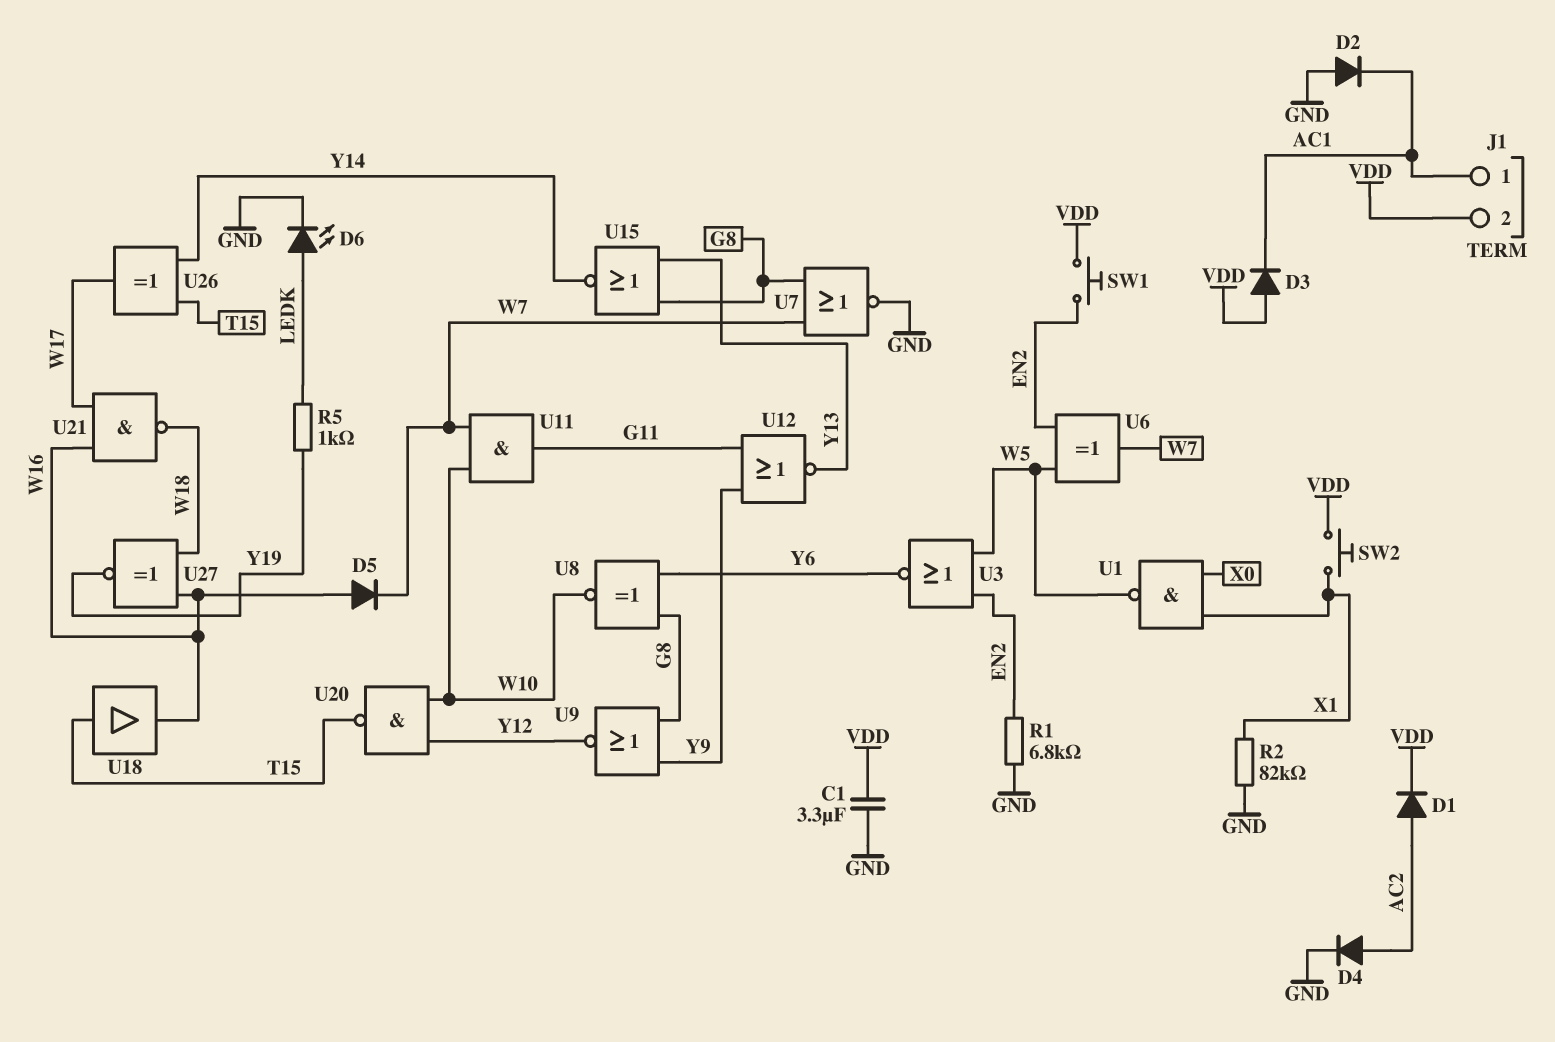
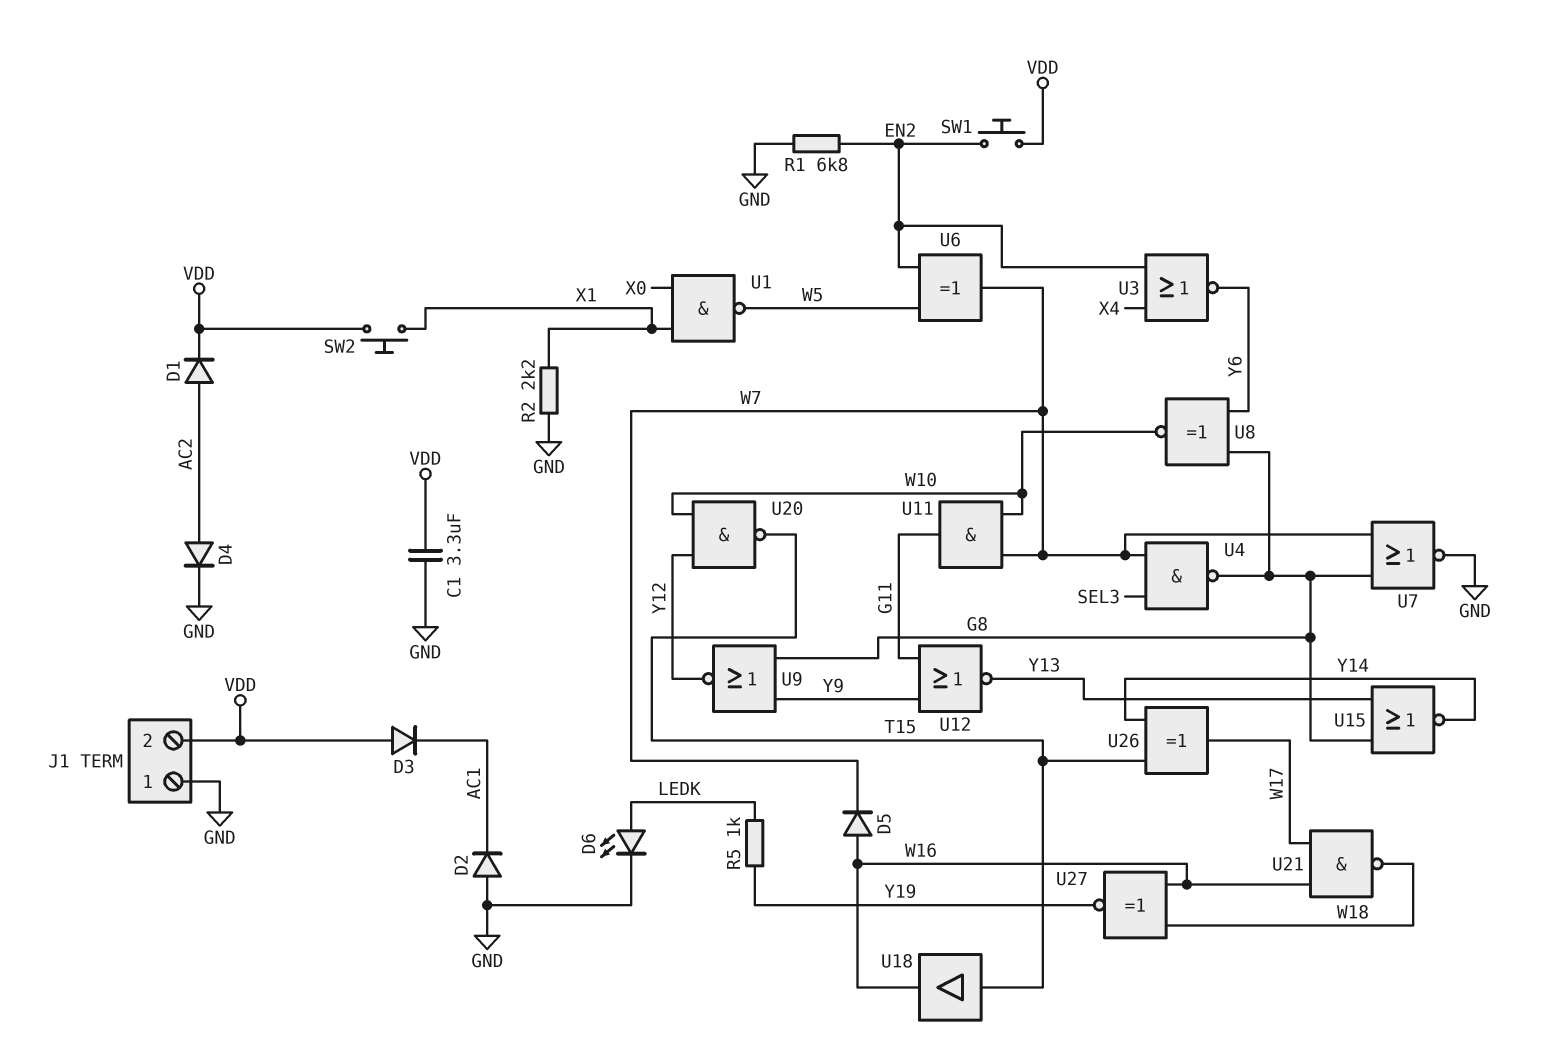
J1 pin 1: AC1 -> GND
R2: 82k (GND, X1) -> 2.2k (GND, X1)
U3: NOR (in EN2, in W5, out Y6) -> NOR (in EN2, in X4, out Y6)
U4: none -> NAND (in SEL3, in W7, out G8)

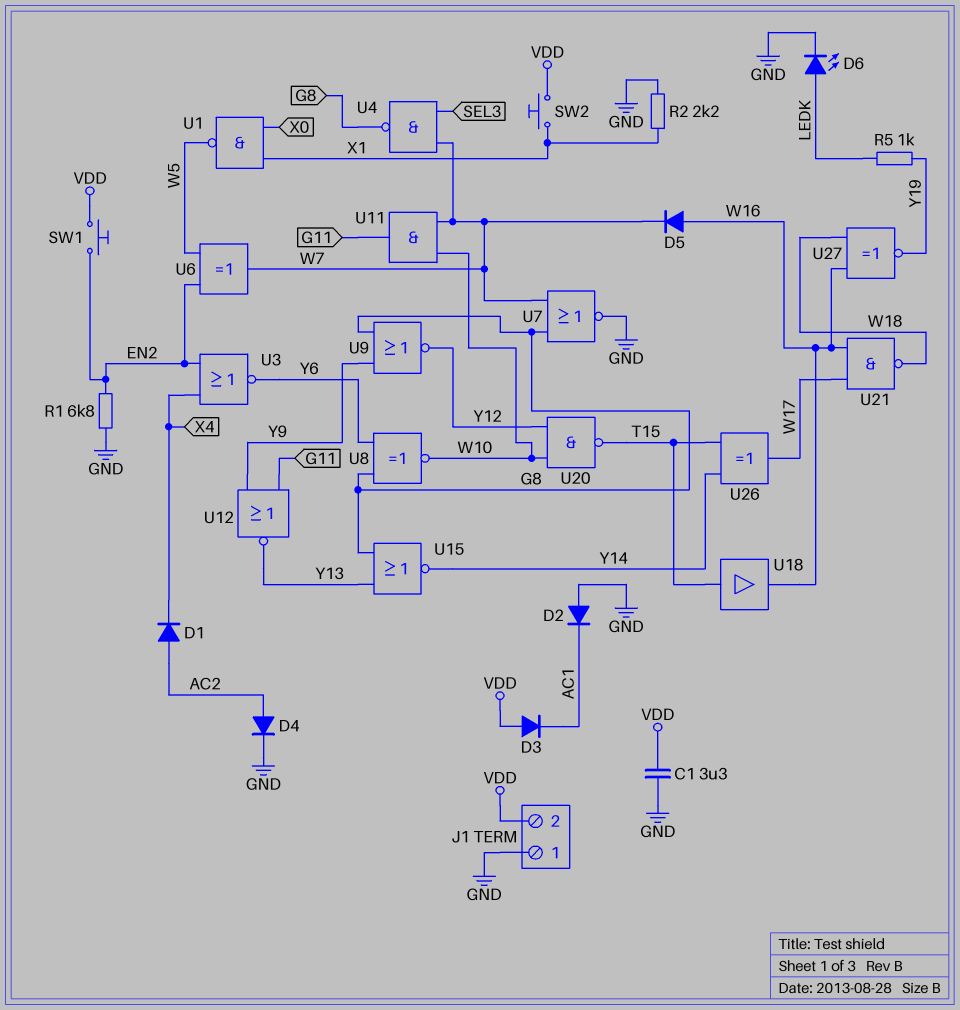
D1: diode (A AC2, K VDD) -> diode (A AC2, K X4)

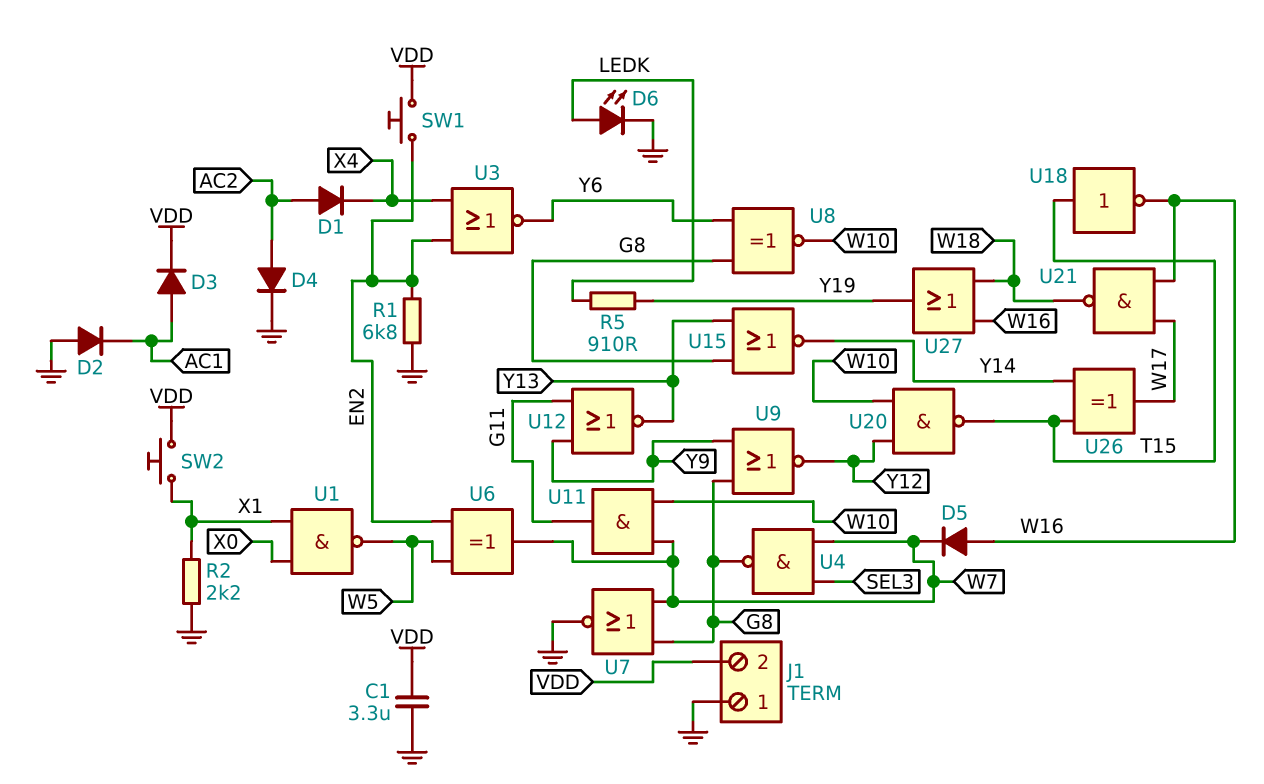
D3: diode (A VDD, K AC1) -> diode (A AC1, K VDD)
R5: 1k (LEDK, Y19) -> 910 (LEDK, Y19)
U18: buffer (in T15, out W16) -> NOT (in T15, out W16)
U27: XNOR (in W16, in W18, out Y19) -> OR (in W16, in W18, out Y19)

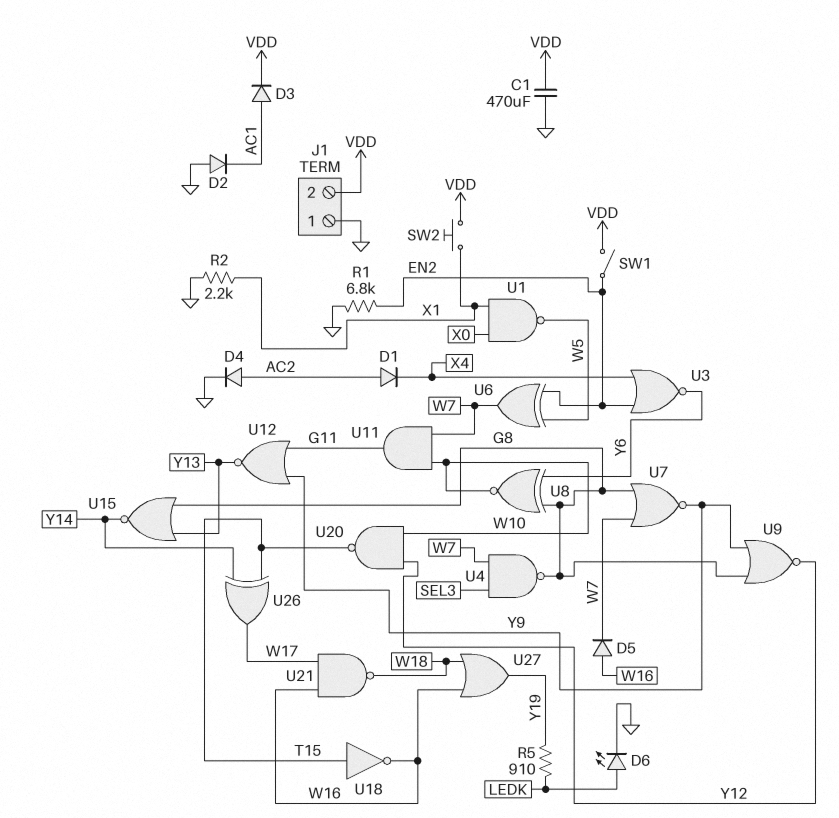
C1: 3.3uF (GND, VDD) -> 470uF (GND, VDD)
SW1: button (EN2, VDD) -> switch (EN2, VDD)
U7: NOR (in G8, in W7, out GND) -> NOR (in G8, in W7, out Y9)

